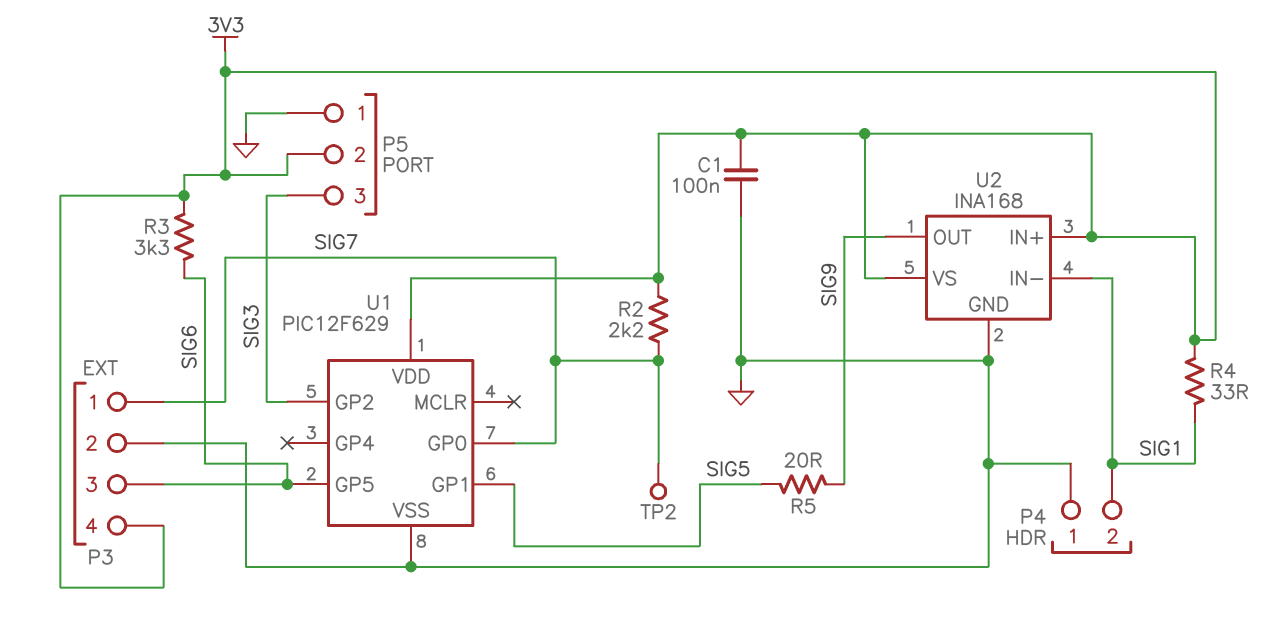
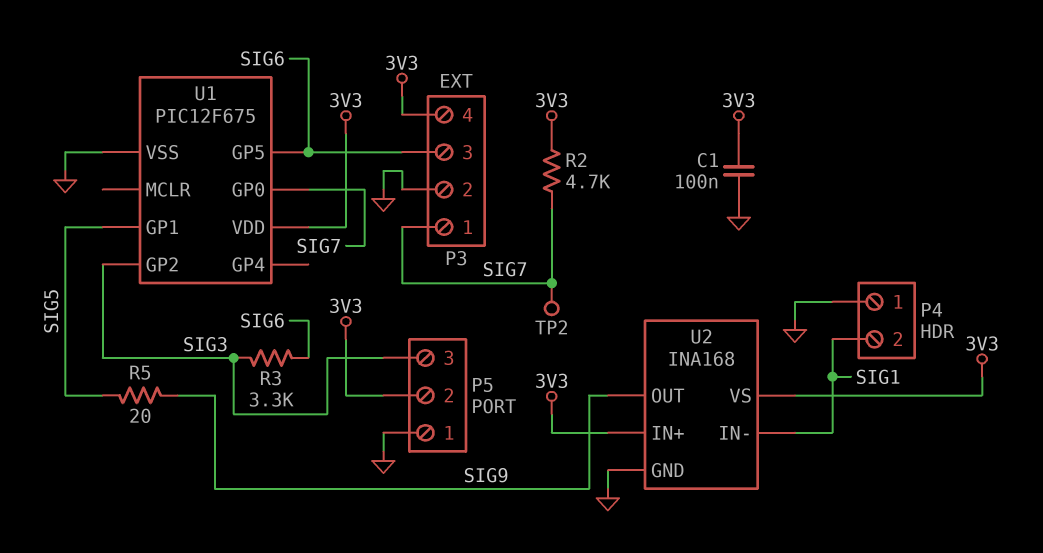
R2: 2.2k (3V3, SIG7) -> 4.7k (3V3, SIG7)
R3: 3.3k (3V3, SIG6) -> 3.3k (SIG3, SIG6)
R4: 33 (3V3, SIG1) -> none
U1: PIC12F629 -> PIC12F675

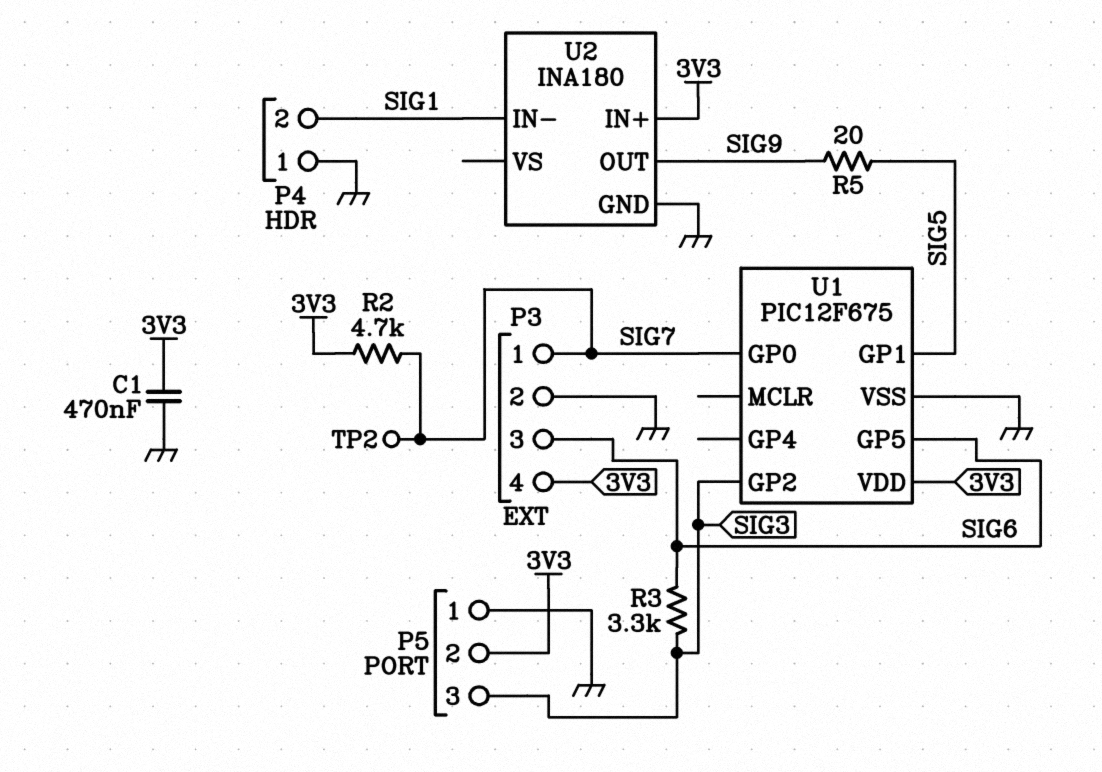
C1: 100nF (3V3, GND) -> 470nF (3V3, GND)
U2: INA168 -> INA180
U2 pin VS: 3V3 -> none

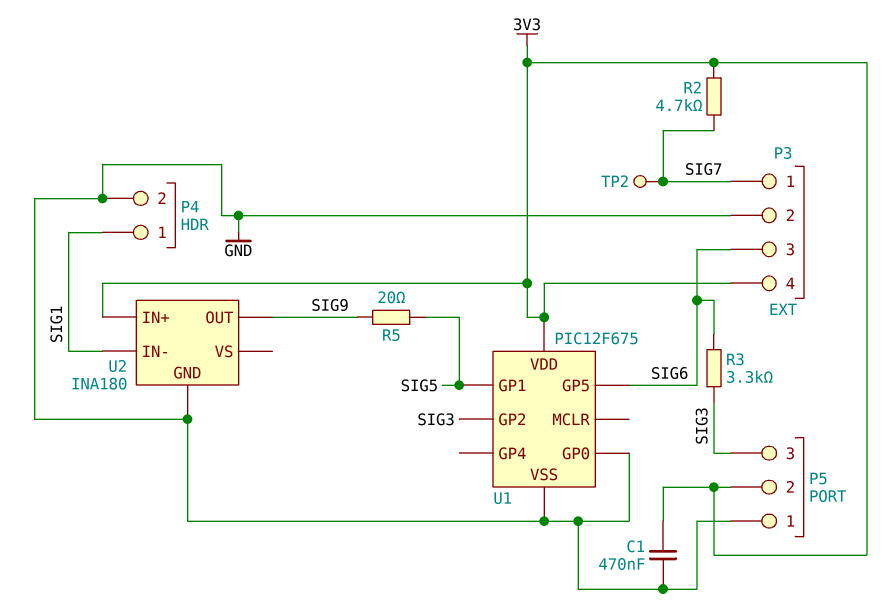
P4 pin 1: GND -> SIG1
P4 pin 2: SIG1 -> GND
U1 pin GP0: SIG7 -> GND

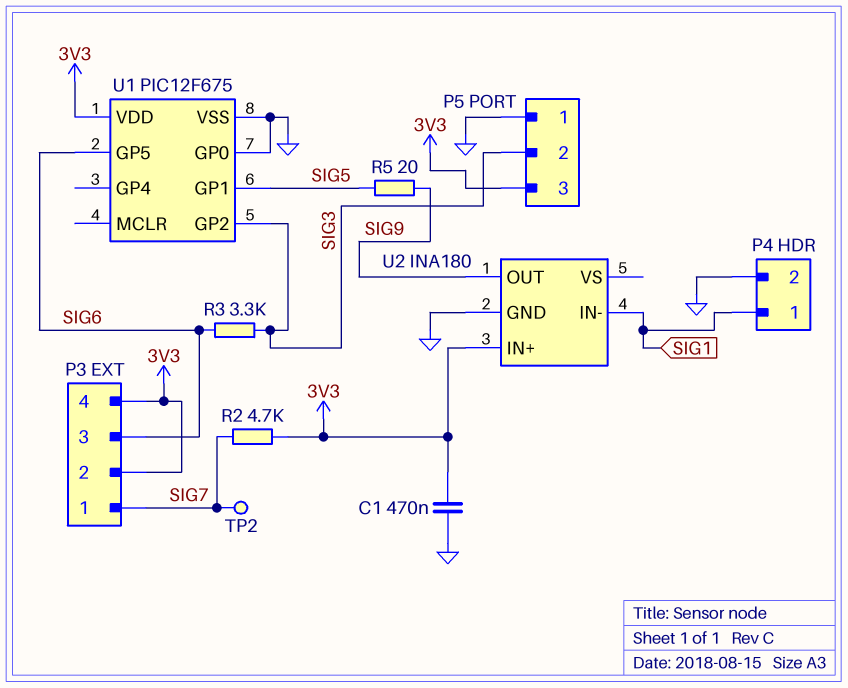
P3 pin 2: GND -> 3V3
P5 pin 2: 3V3 -> SIG3
P5 pin 3: SIG3 -> 3V3

